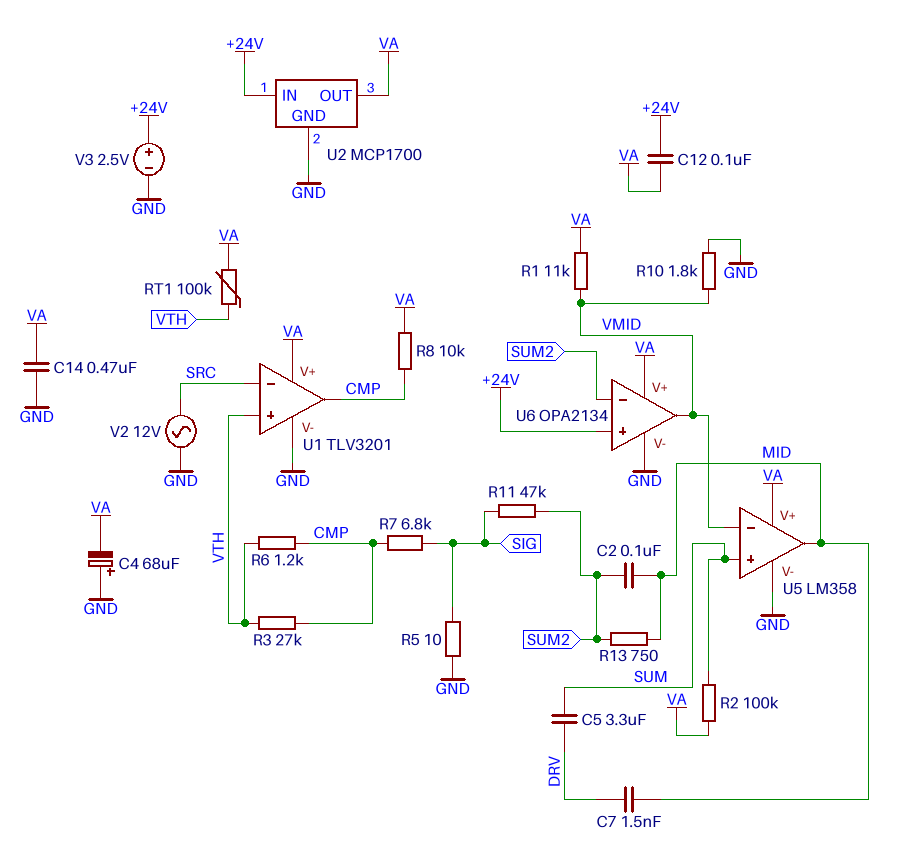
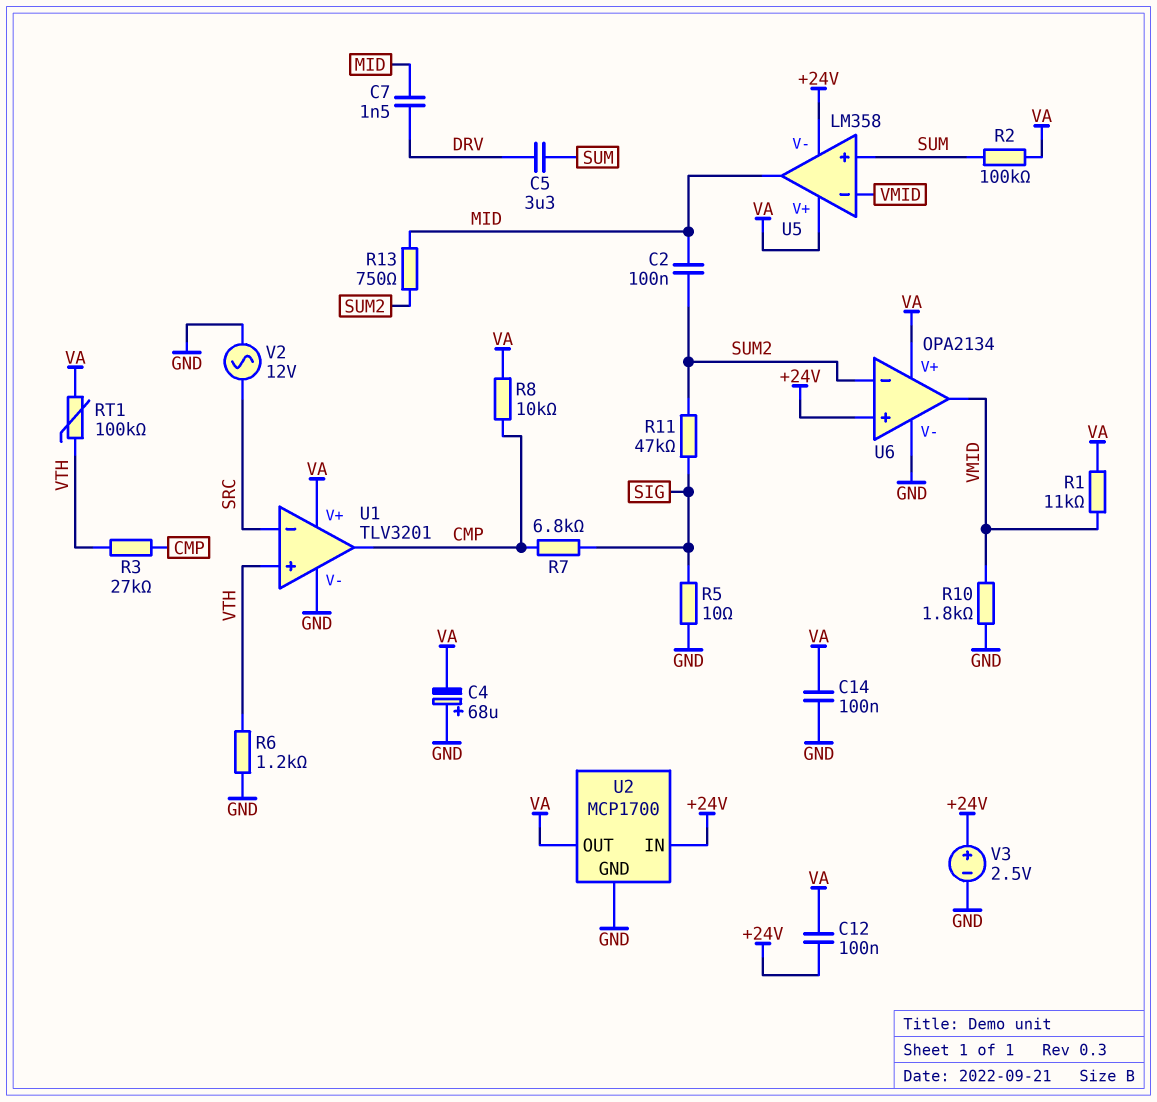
C14: 470nF (GND, VA) -> 100nF (GND, VA)
R6: 1.2k (CMP, VTH) -> 1.2k (GND, VTH)
U5 pin V-: GND -> +24V

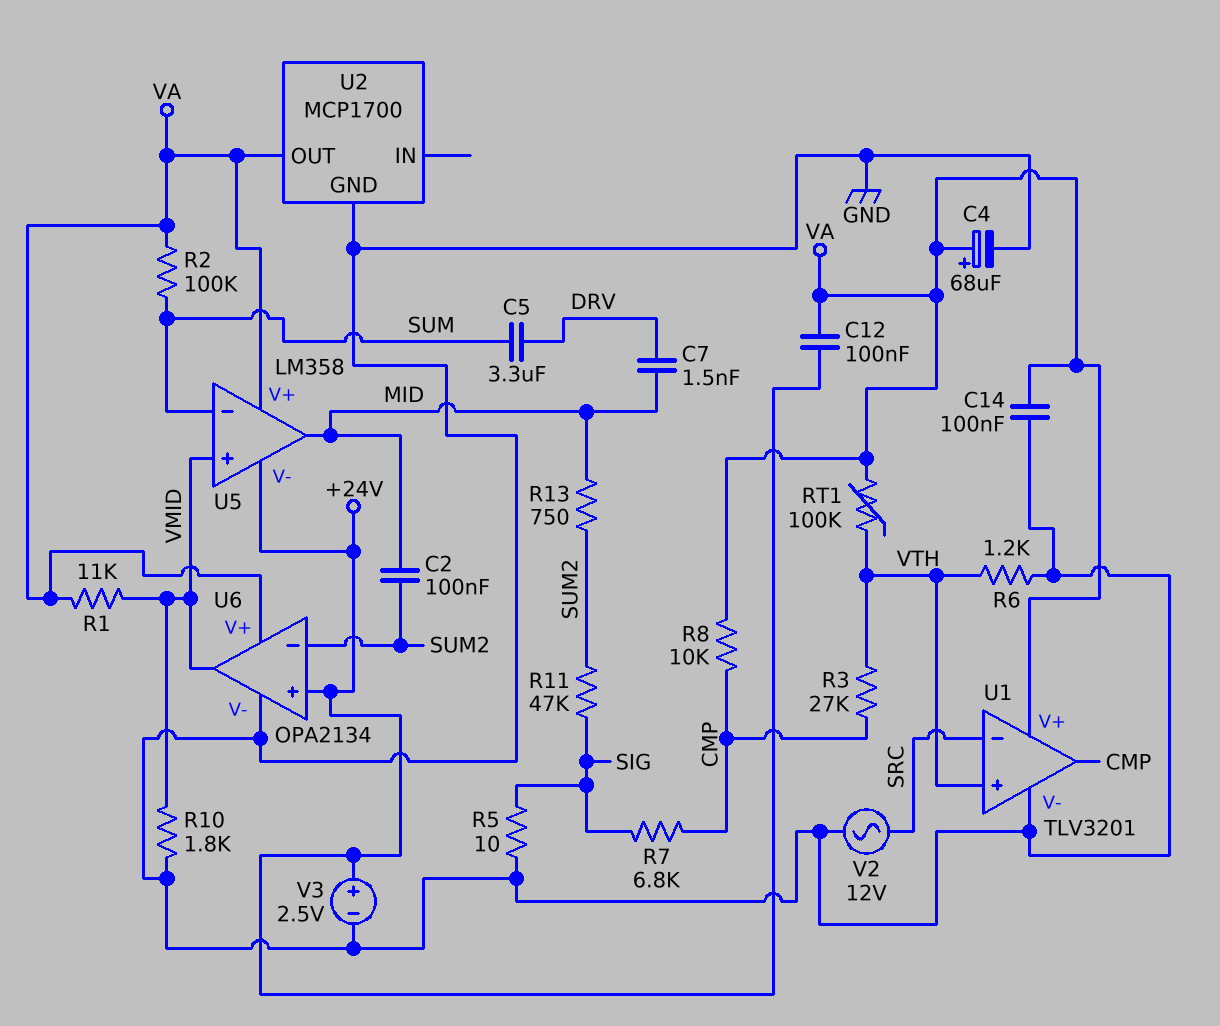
C4: 68uF (plus GND, minus VA) -> 68uF (plus VA, minus GND)
U2 pin IN: +24V -> none
U5 pin in+: SUM -> VMID
U5 pin in-: VMID -> SUM

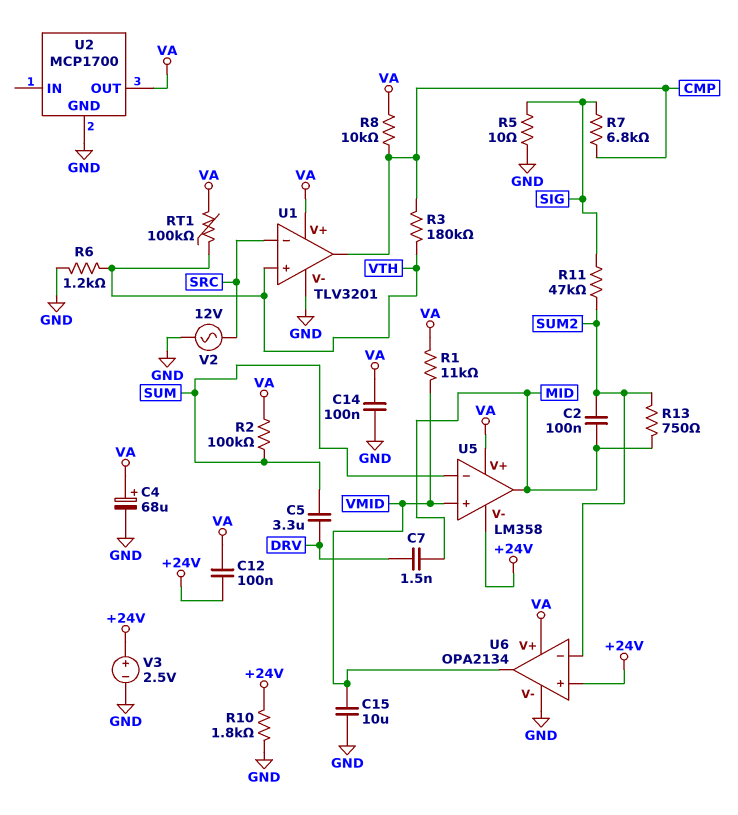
C15: none -> 10uF (GND, VMID)
R3: 27k (CMP, VTH) -> 180k (CMP, VTH)
R10: 1.8k (GND, VMID) -> 1.8k (+24V, GND)

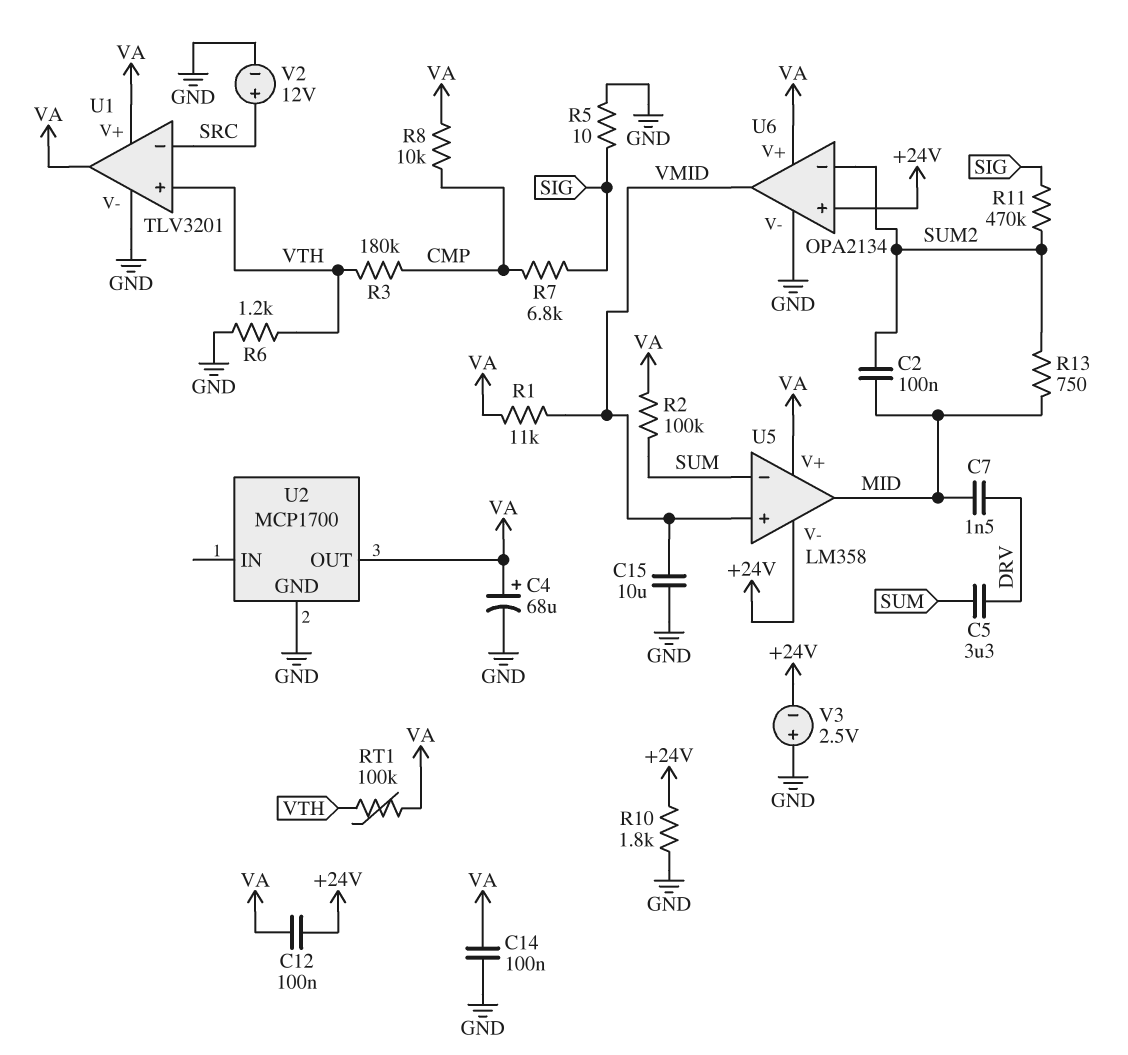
R11: 47k (SIG, SUM2) -> 470k (SIG, SUM2)
U1 pin out: CMP -> VA
V2: AC 12V (GND, SRC) -> 12V (plus SRC, minus GND)
V3: 2.5V (plus +24V, minus GND) -> 2.5V (plus GND, minus +24V)

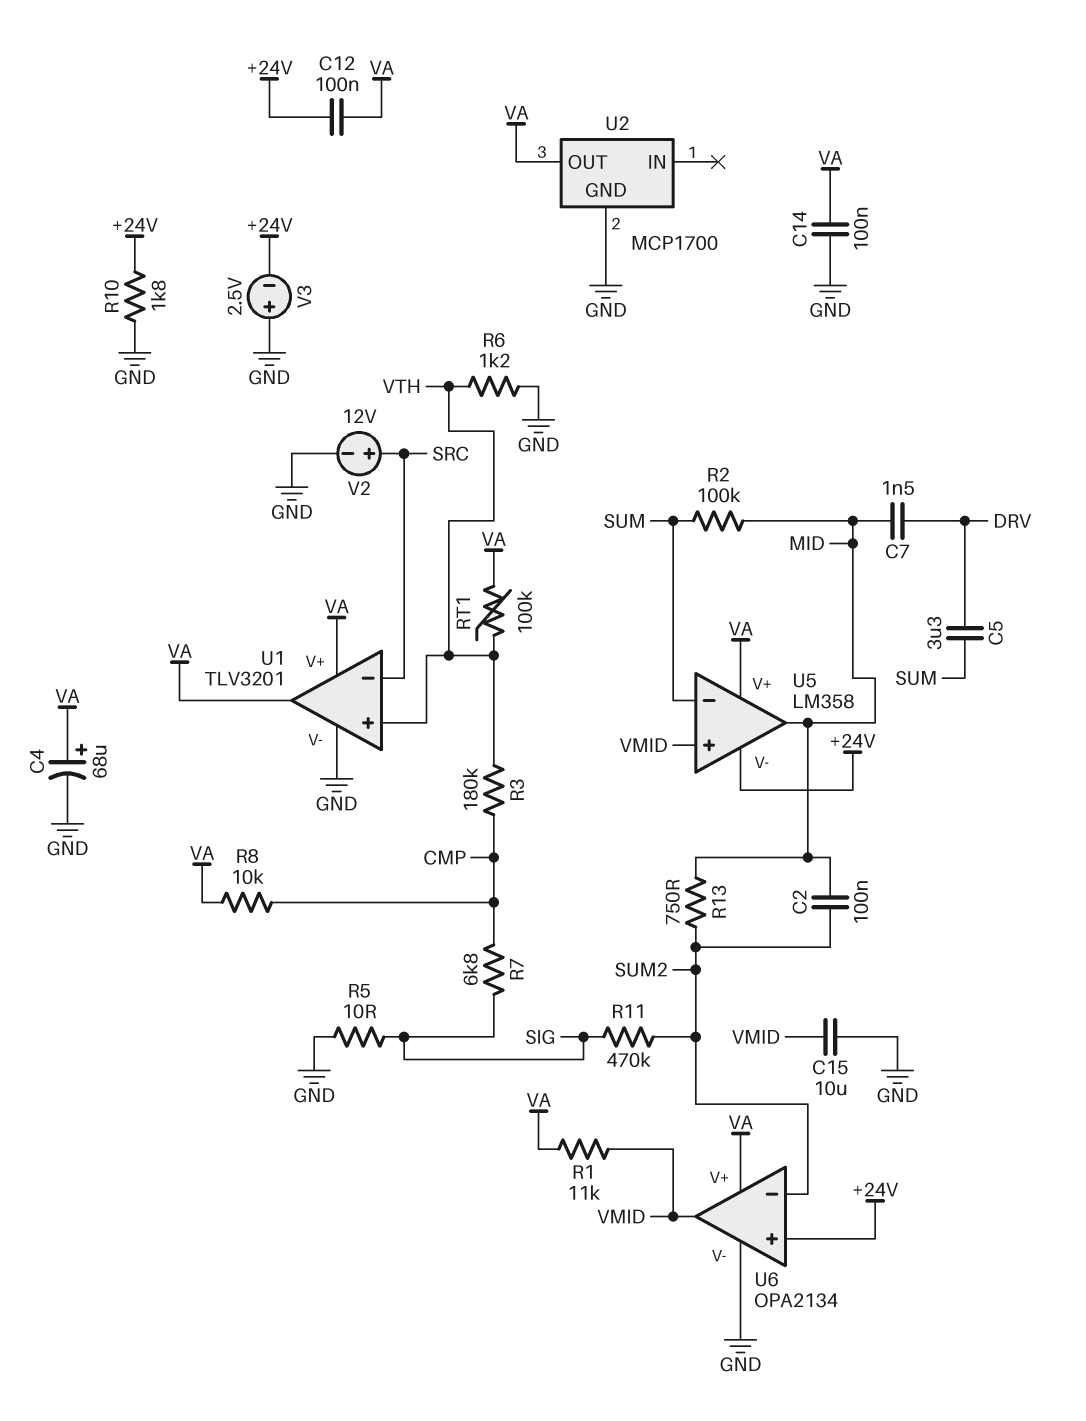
R2: 100k (SUM, VA) -> 100k (MID, SUM)

